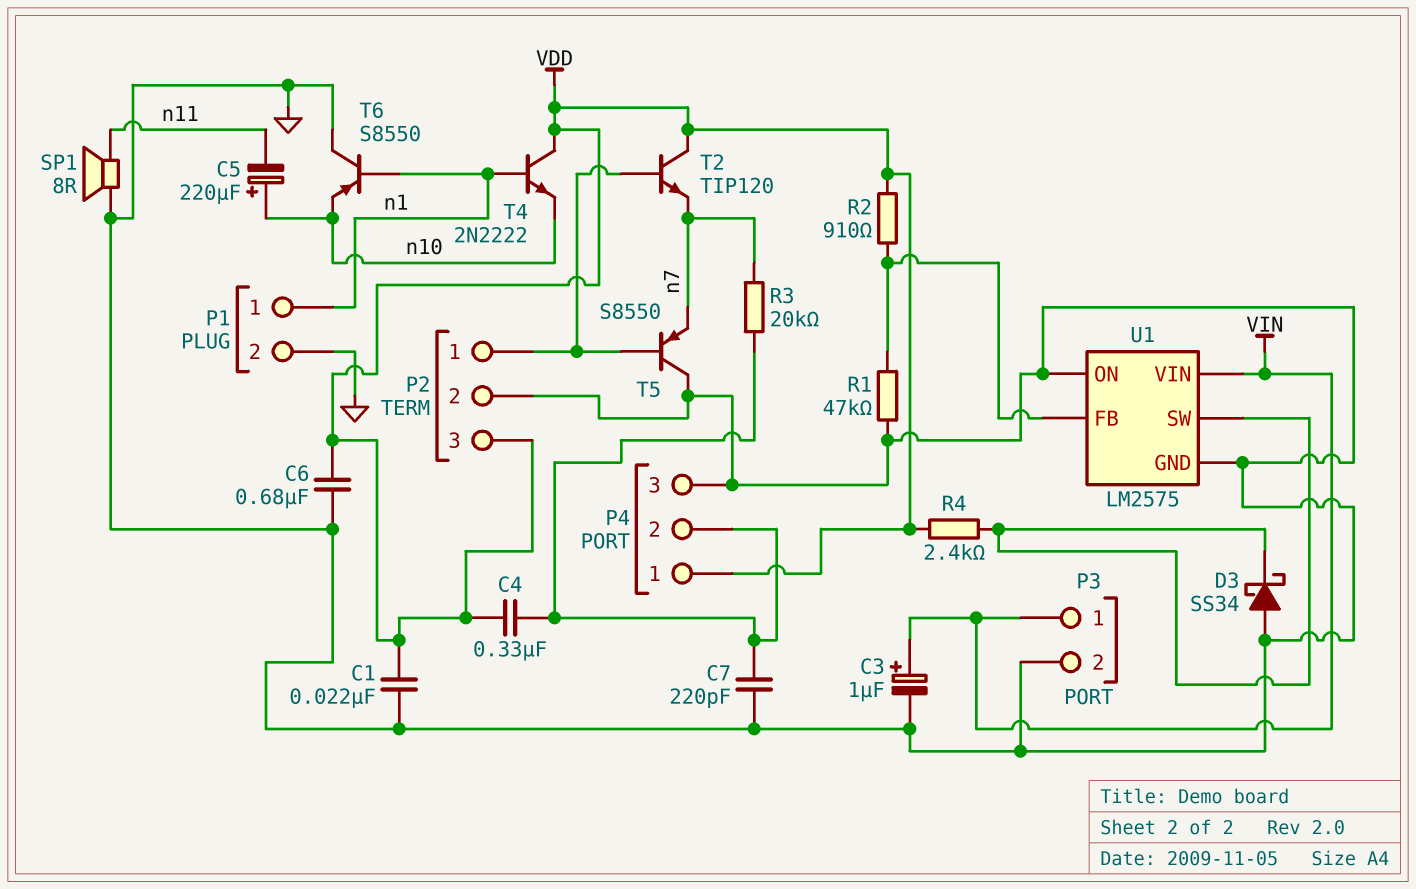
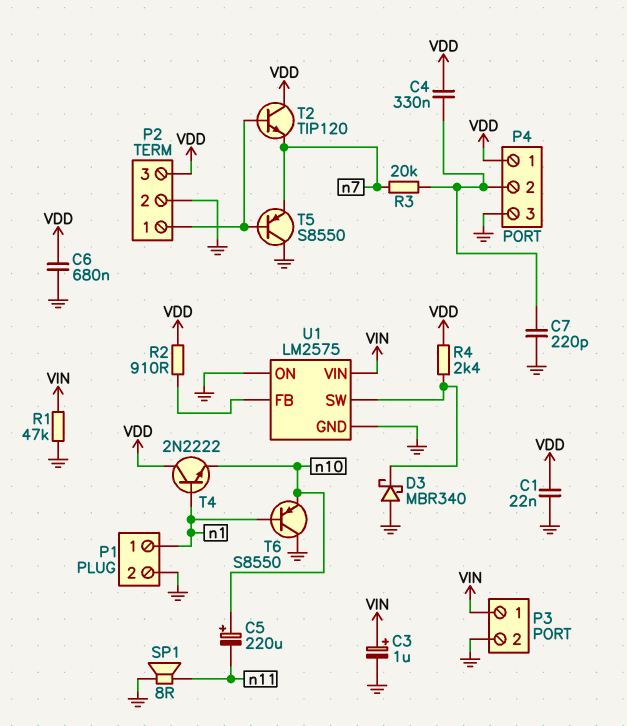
D3: schottky SS34 (A GND, K U1/SW) -> schottky MBR340 (A GND, K U1/SW)
R1: 47k (GND, U1/FB) -> 47k (GND, VIN)

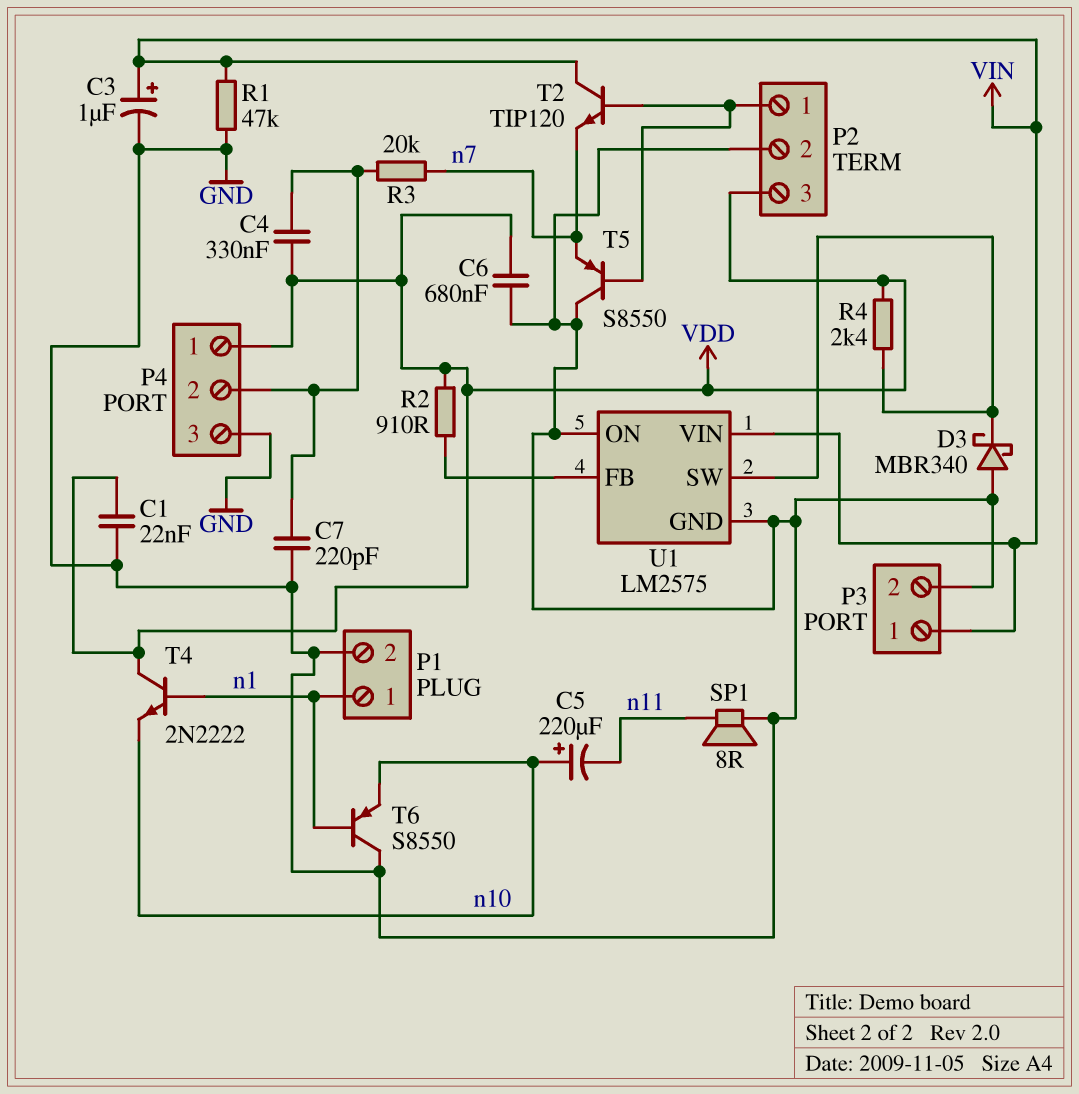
T2: NPN TIP120 (B P2/1, C VDD, E n7) -> NPN TIP120 (B P2/1, C VIN, E n7)

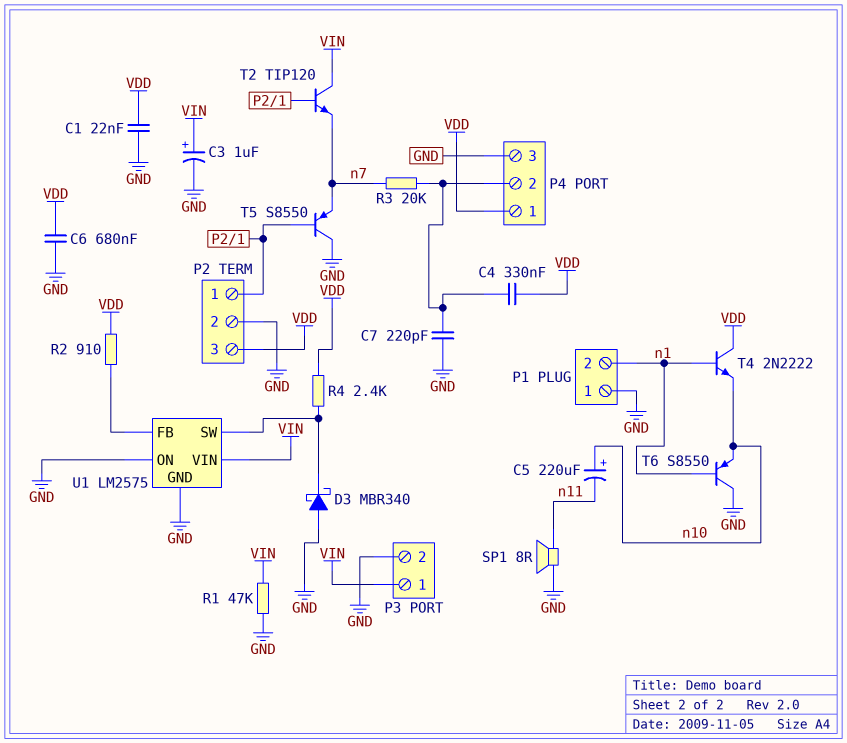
P1 pin 1: n1 -> GND
P1 pin 2: GND -> n1

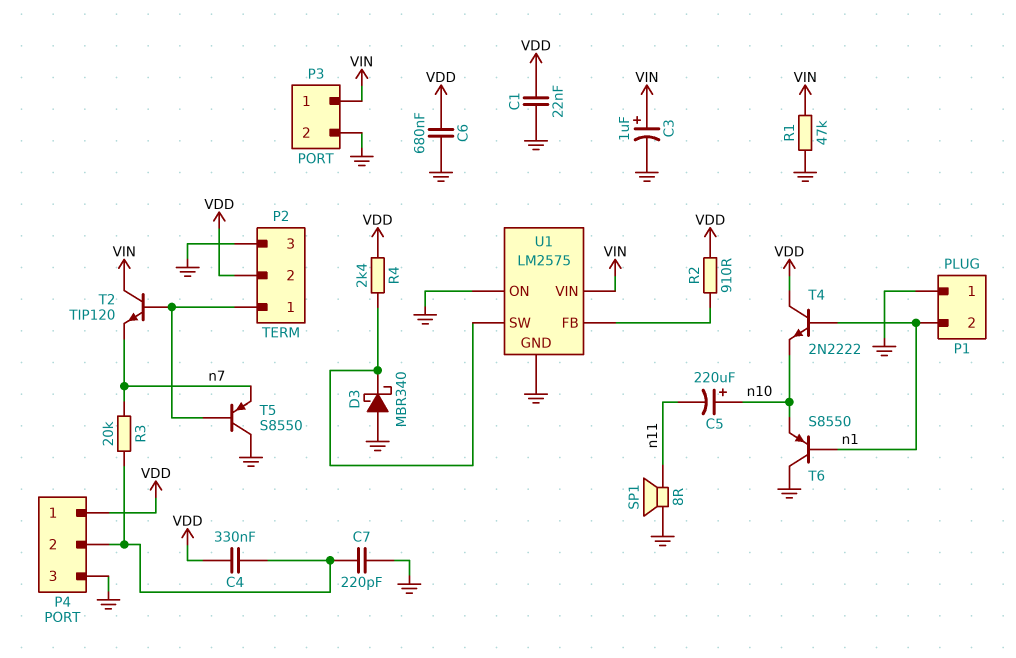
P2 pin 2: GND -> VDD
P2 pin 3: VDD -> GND

